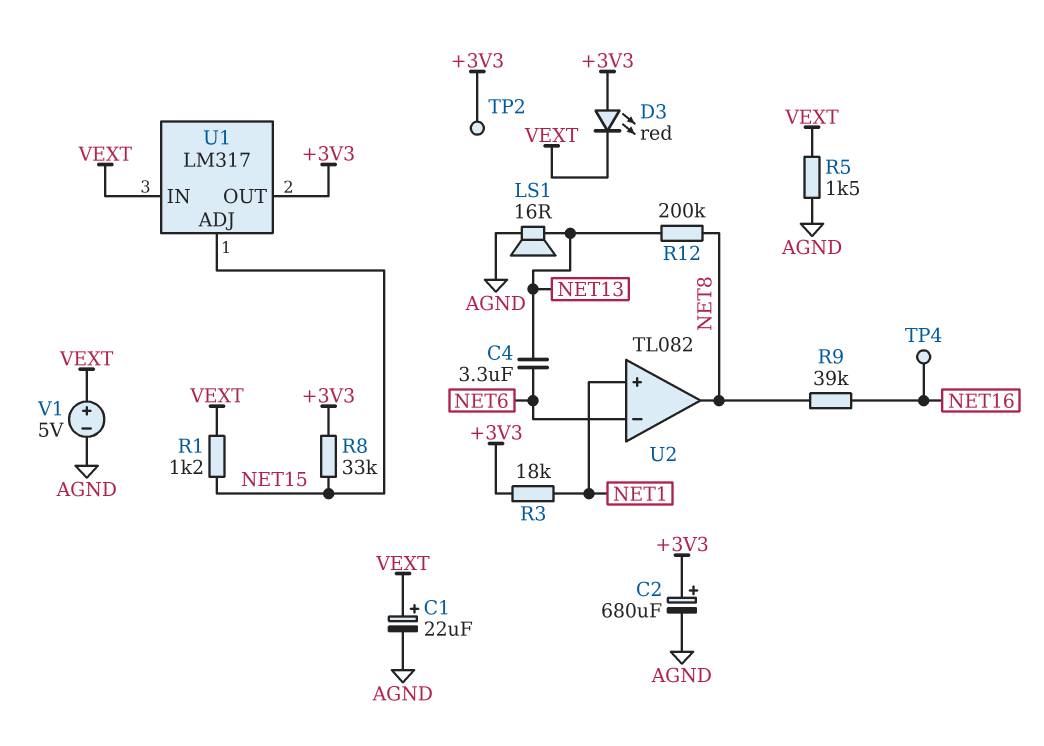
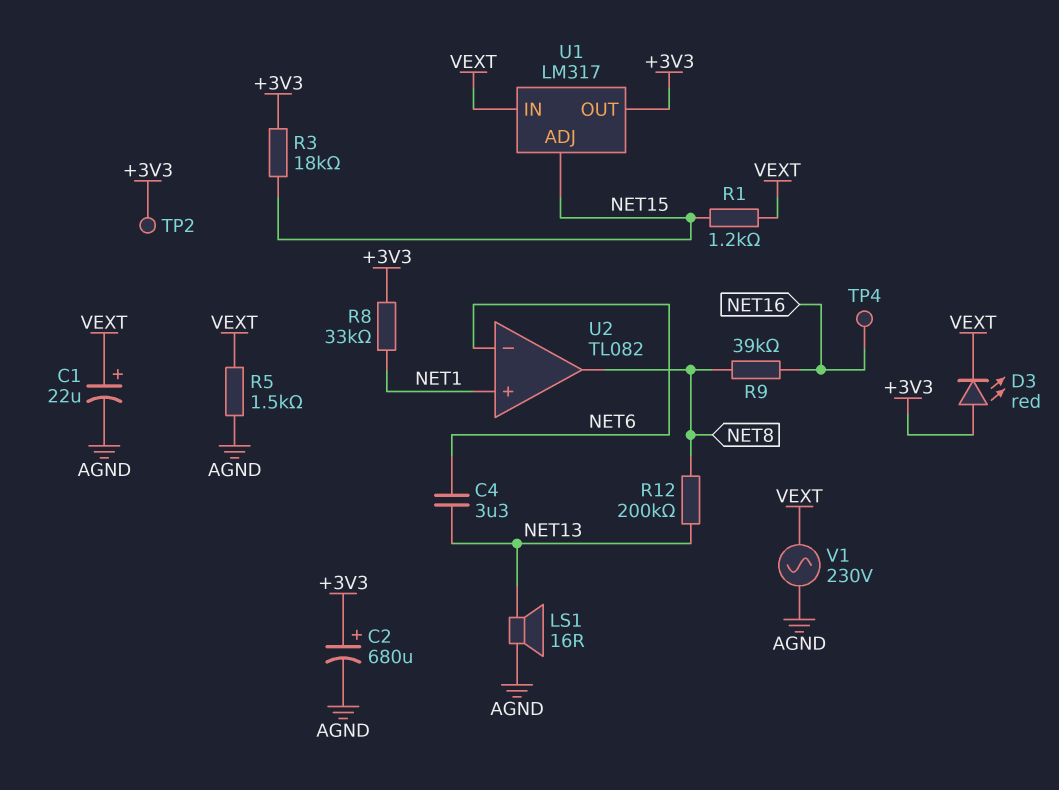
R3: 18k (+3V3, NET1) -> 18k (+3V3, NET15)
R8: 33k (+3V3, NET15) -> 33k (+3V3, NET1)
V1: 5V (plus VEXT, minus AGND) -> AC 230V (AGND, VEXT)

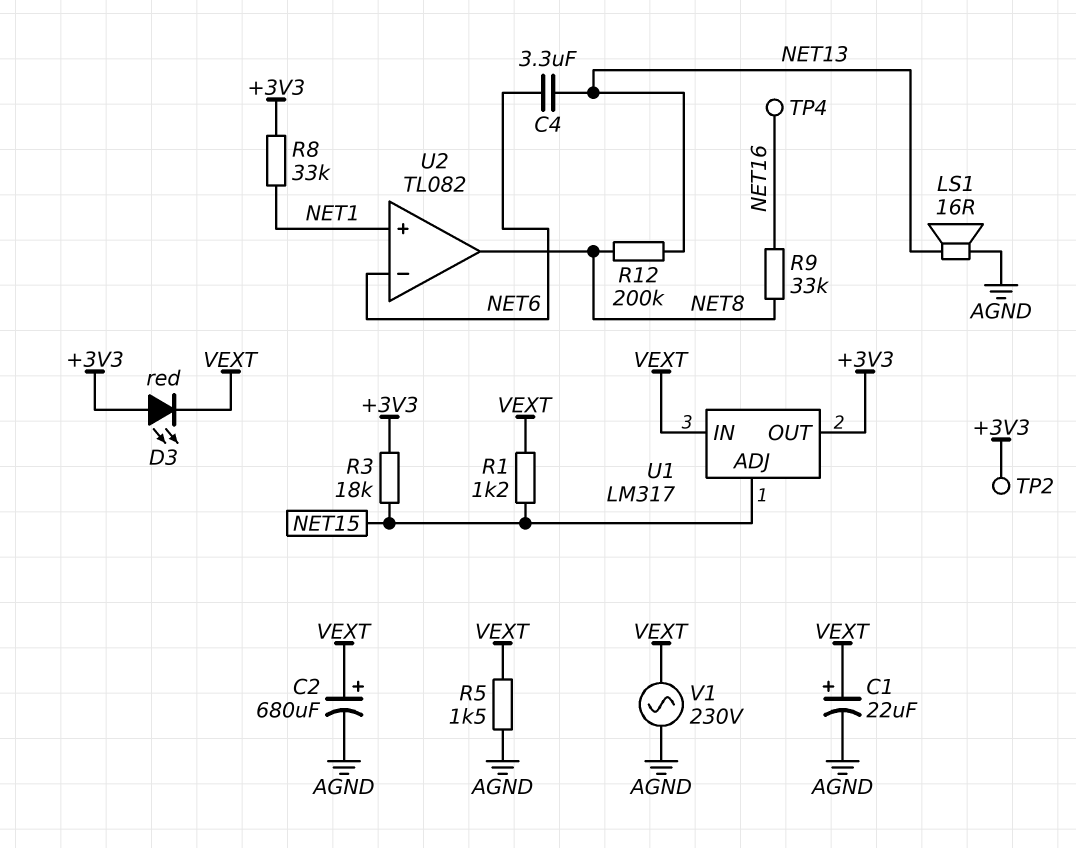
C2: 680uF (plus +3V3, minus AGND) -> 680uF (plus VEXT, minus AGND)
R9: 39k (NET8, NET16) -> 33k (NET8, NET16)

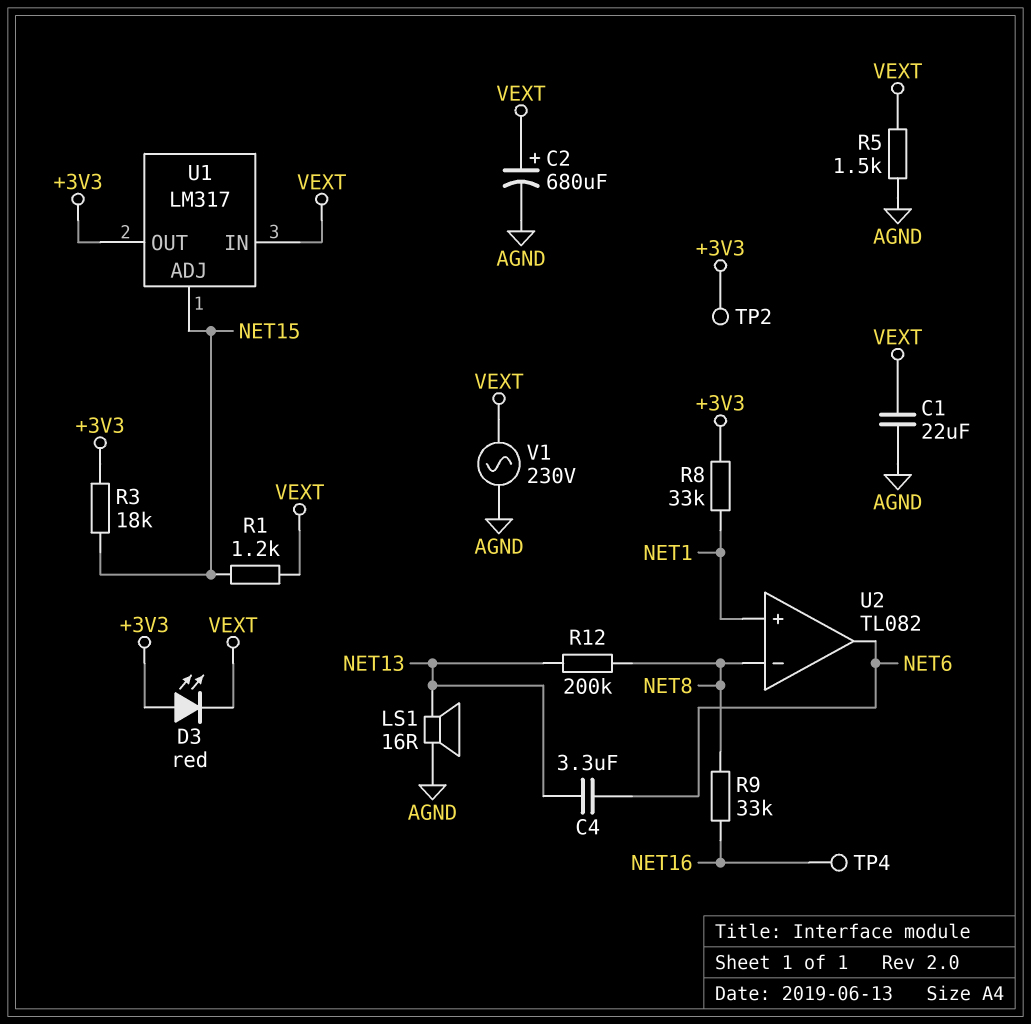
C1: 22uF (plus VEXT, minus AGND) -> 22uF (AGND, VEXT)
U2 pin in-: NET6 -> NET8
U2 pin out: NET8 -> NET6

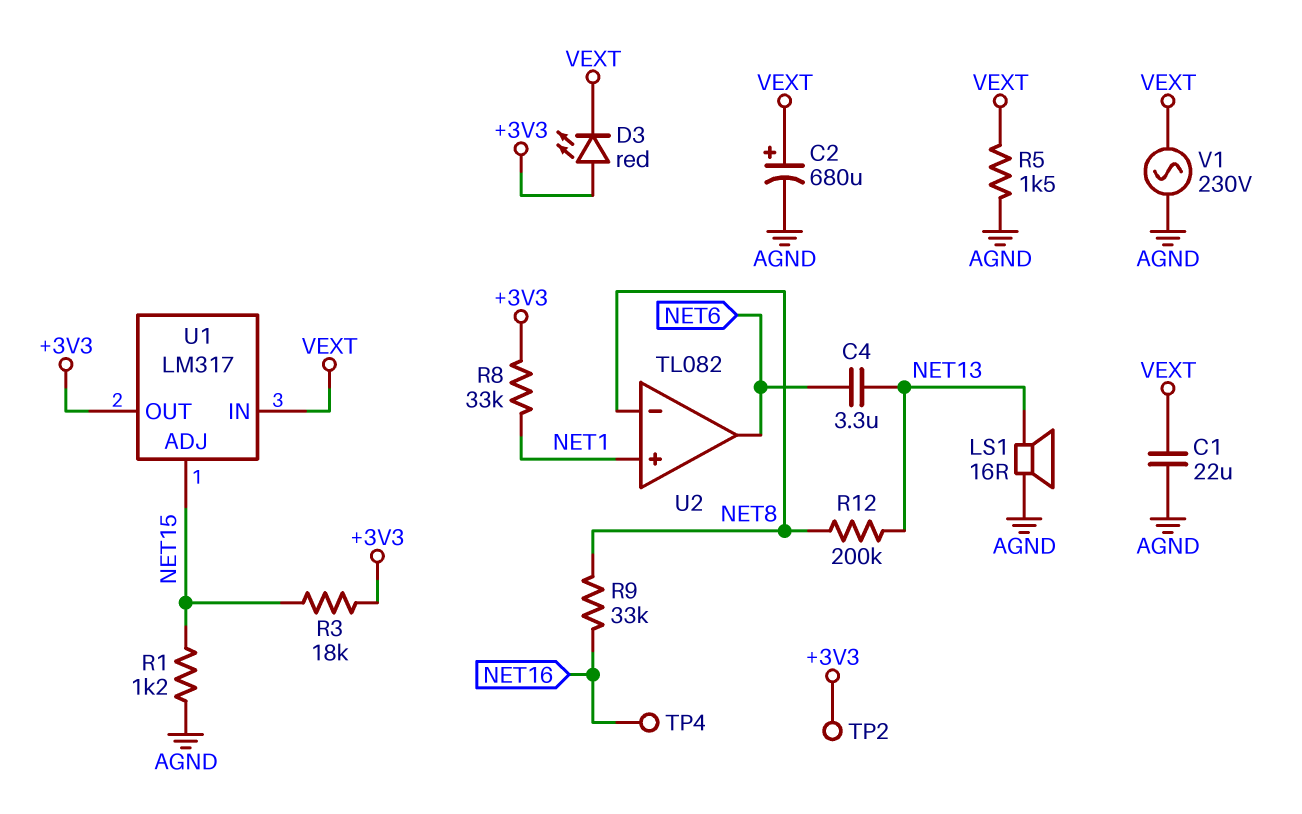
R1: 1.2k (NET15, VEXT) -> 1.2k (AGND, NET15)

